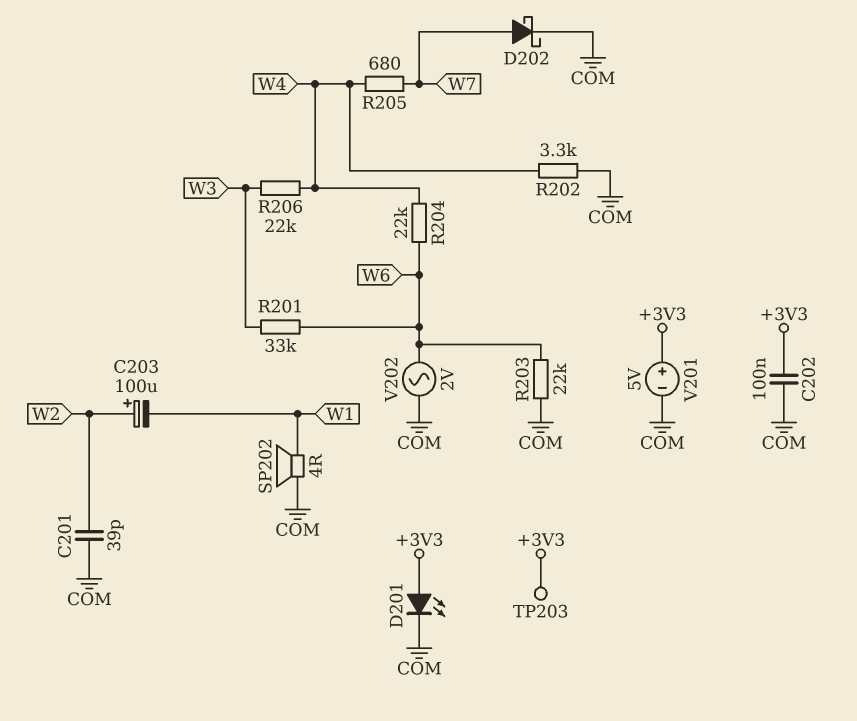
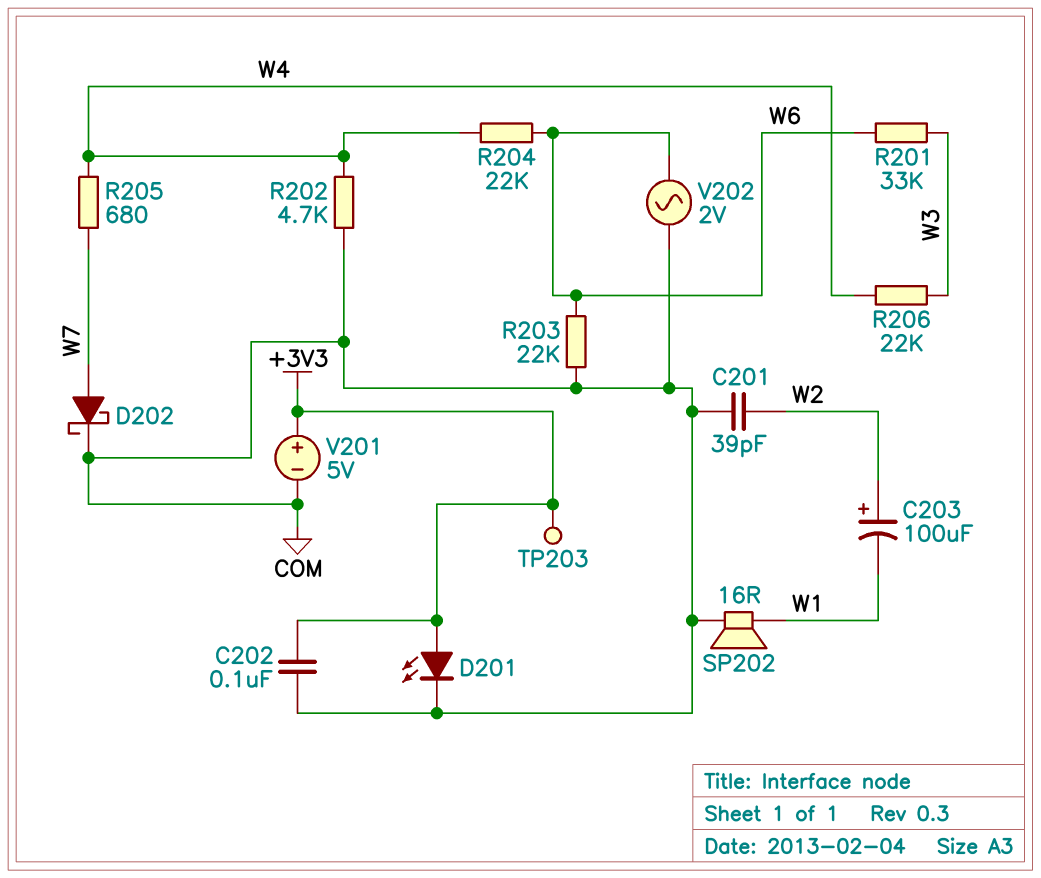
R202: 3.3k (COM, W4) -> 4.7k (COM, W4)
SP202: speaker 4R (COM, W1) -> speaker 16R (COM, W1)

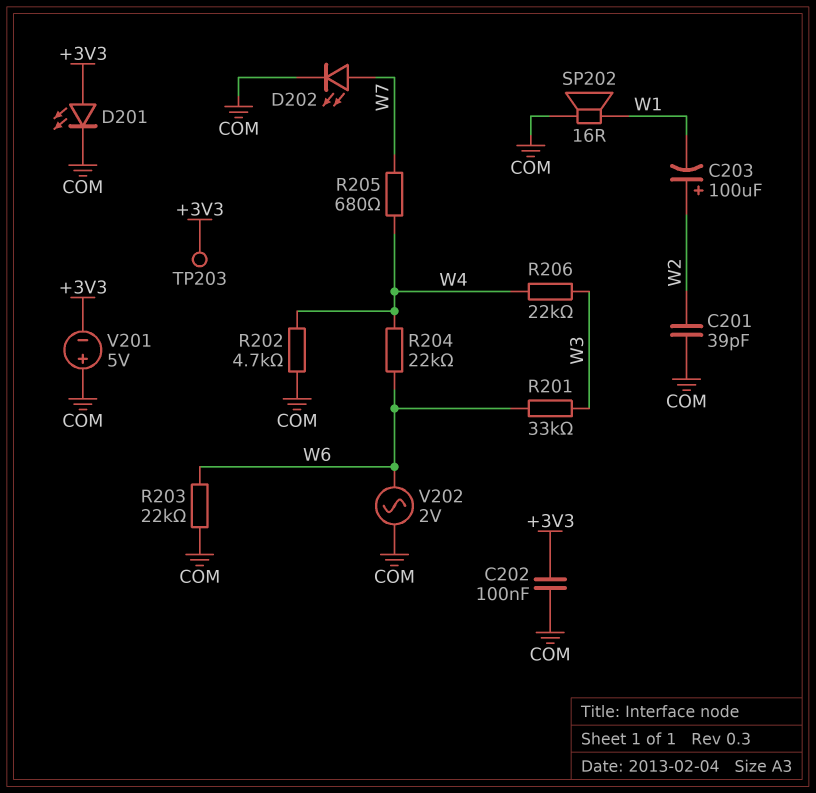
D202: schottky (A W7, K COM) -> LED (A W7, K COM)
V201: 5V (plus +3V3, minus COM) -> 5V (plus COM, minus +3V3)

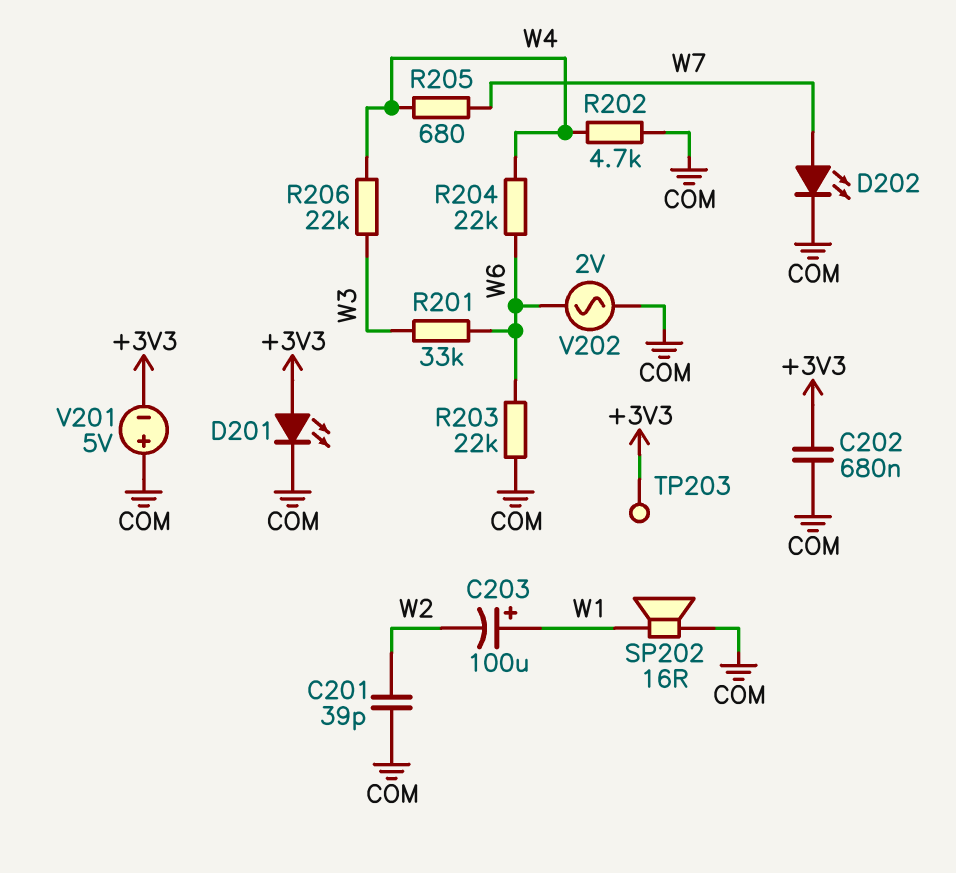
C202: 100nF (+3V3, COM) -> 680nF (+3V3, COM)
C203: 100uF (plus W2, minus W1) -> 100uF (plus W1, minus W2)

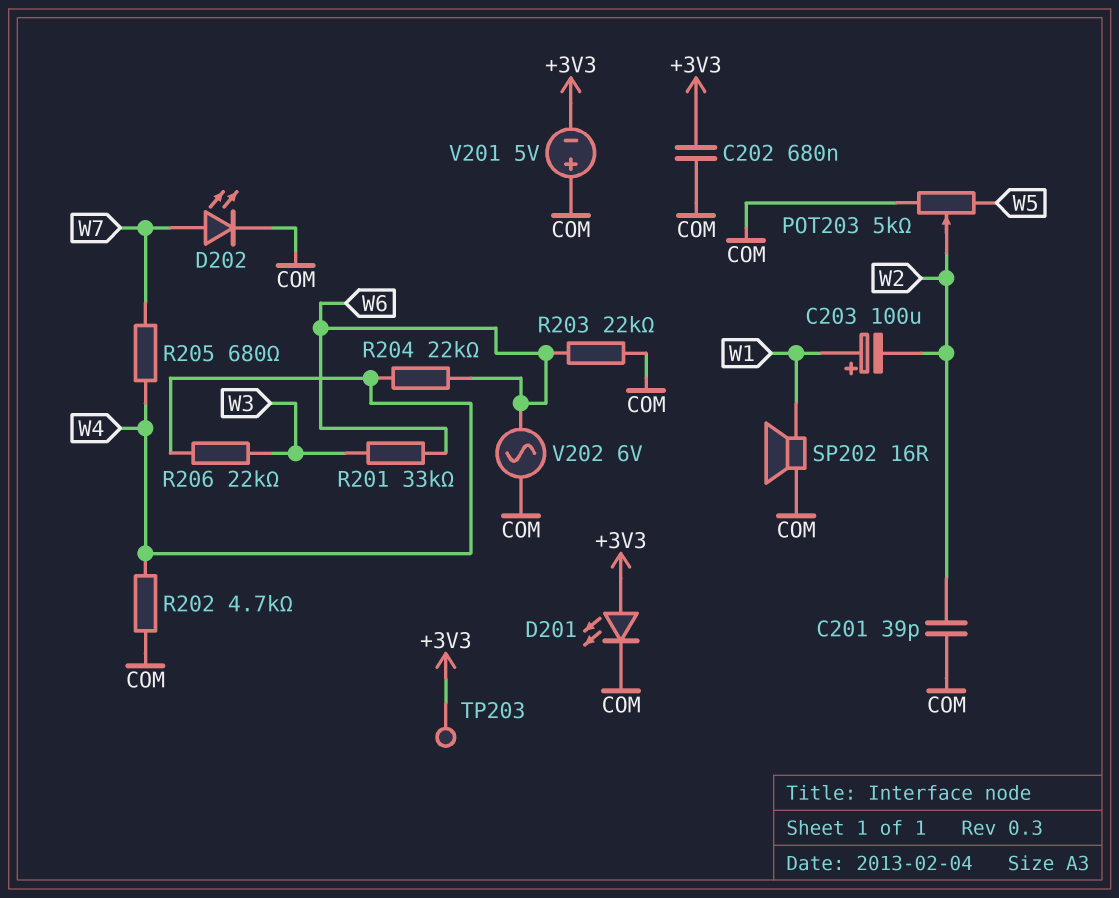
POT203: none -> 5k (COM, W5, wiper W2)
V202: AC 2V (COM, W6) -> AC 6V (COM, W6)

